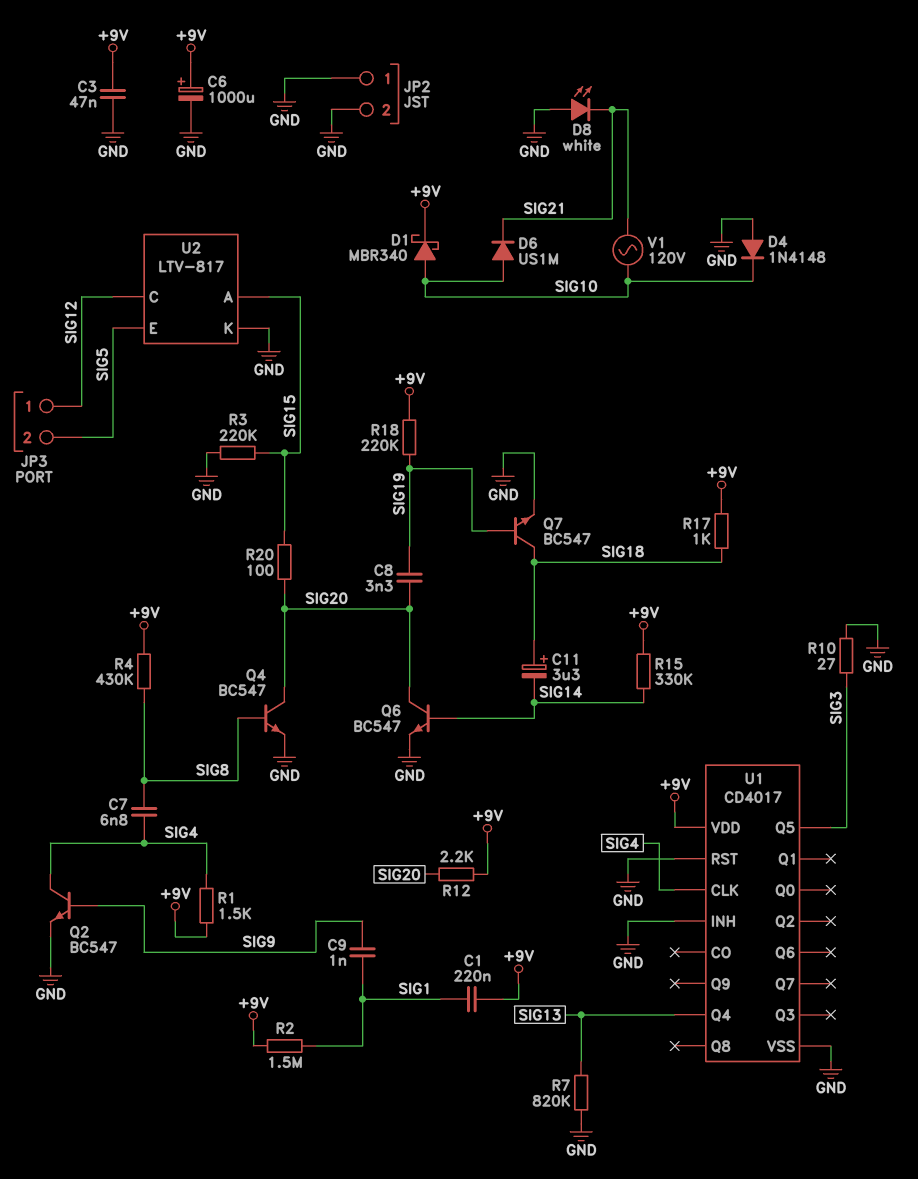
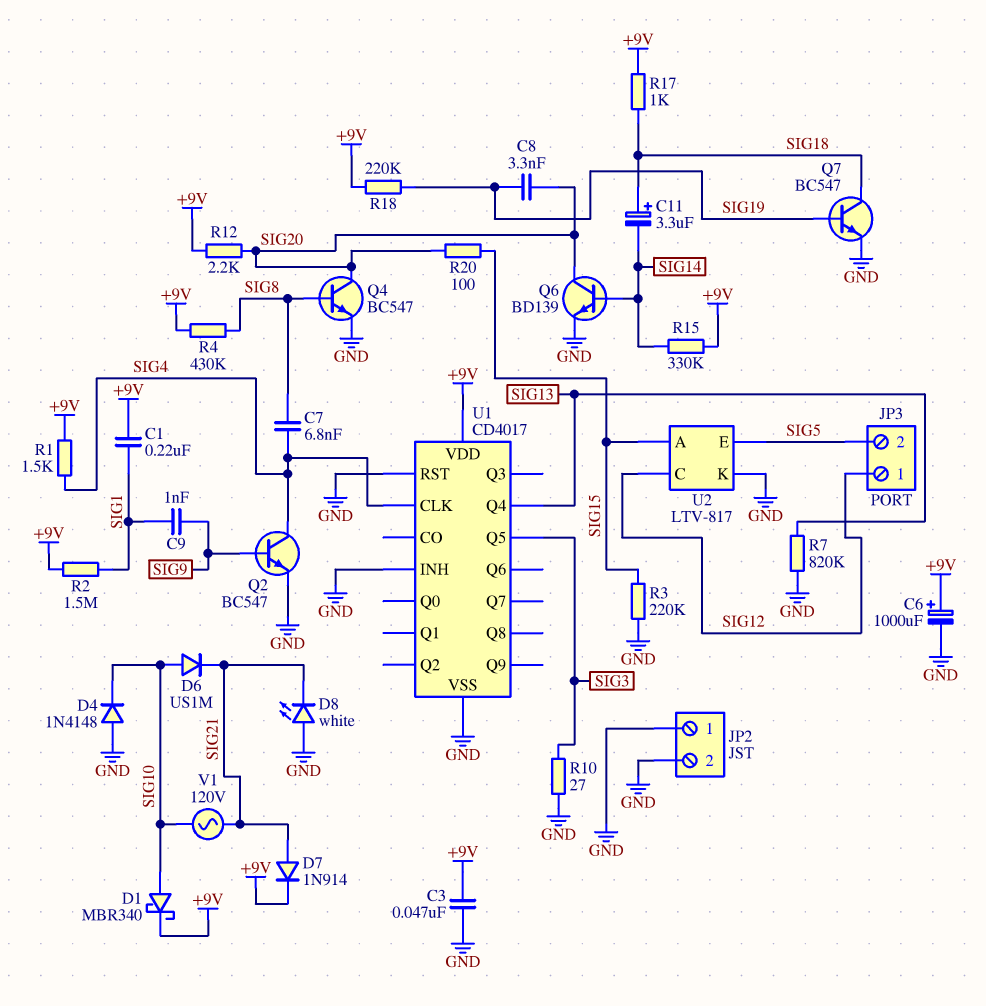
D7: none -> diode 1N914 (A SIG21, K +9V)
Q6: NPN BC547 (B SIG14, C SIG20, E GND) -> NPN BD139 (B SIG14, C SIG20, E GND)

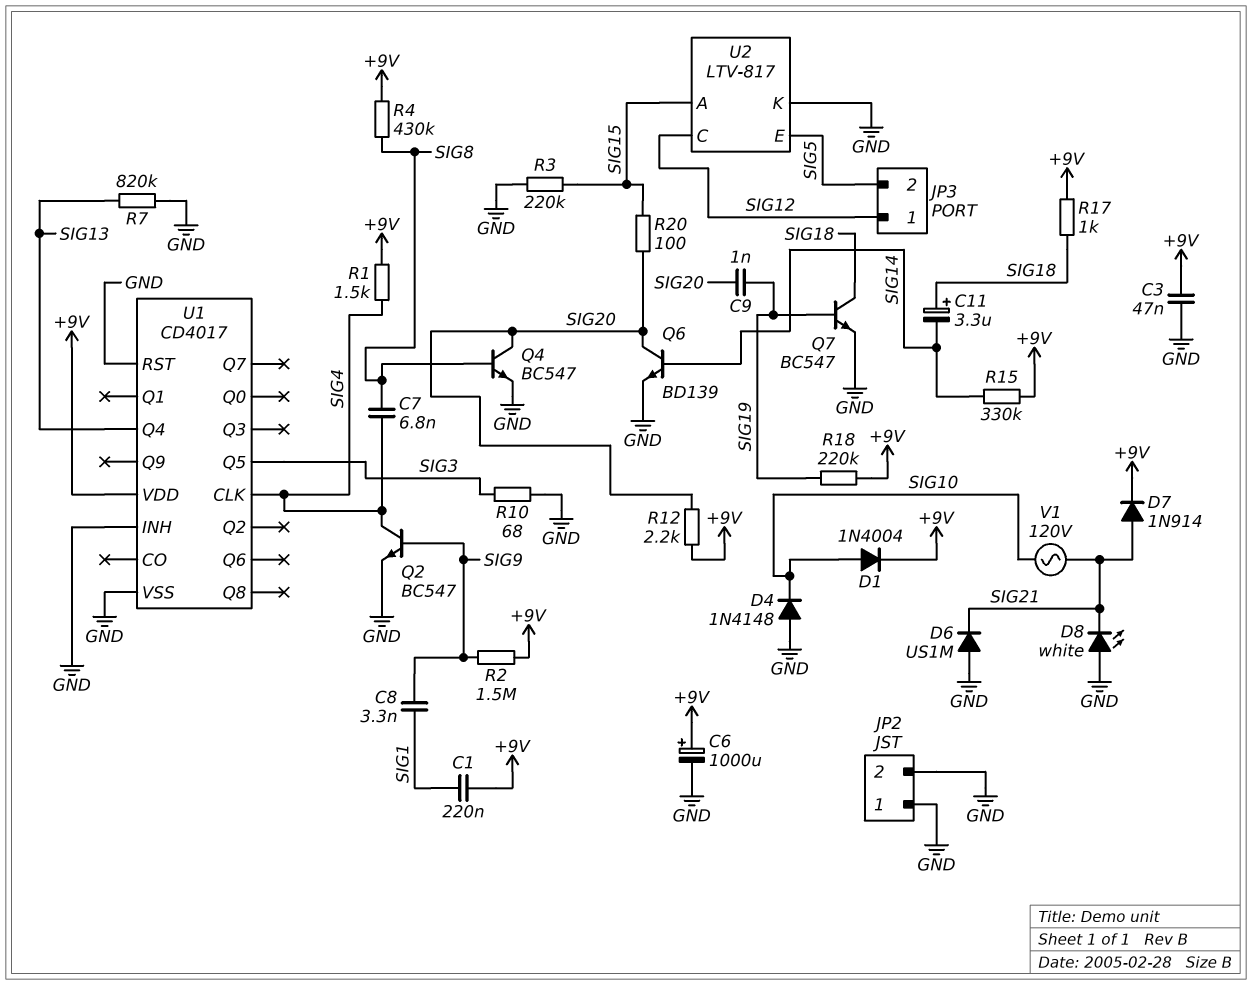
C8: 3.3nF (SIG19, SIG20) -> 3.3nF (SIG1, SIG9)
C9: 1nF (SIG1, SIG9) -> 1nF (SIG19, SIG20)
D1: schottky MBR340 (A SIG10, K +9V) -> diode 1N4004 (A SIG10, K +9V)
D6: diode US1M (A SIG10, K SIG21) -> diode US1M (A GND, K SIG21)
R2: 1.5M (+9V, SIG1) -> 1.5M (+9V, SIG9)
R10: 27 (GND, SIG3) -> 68 (GND, SIG3)

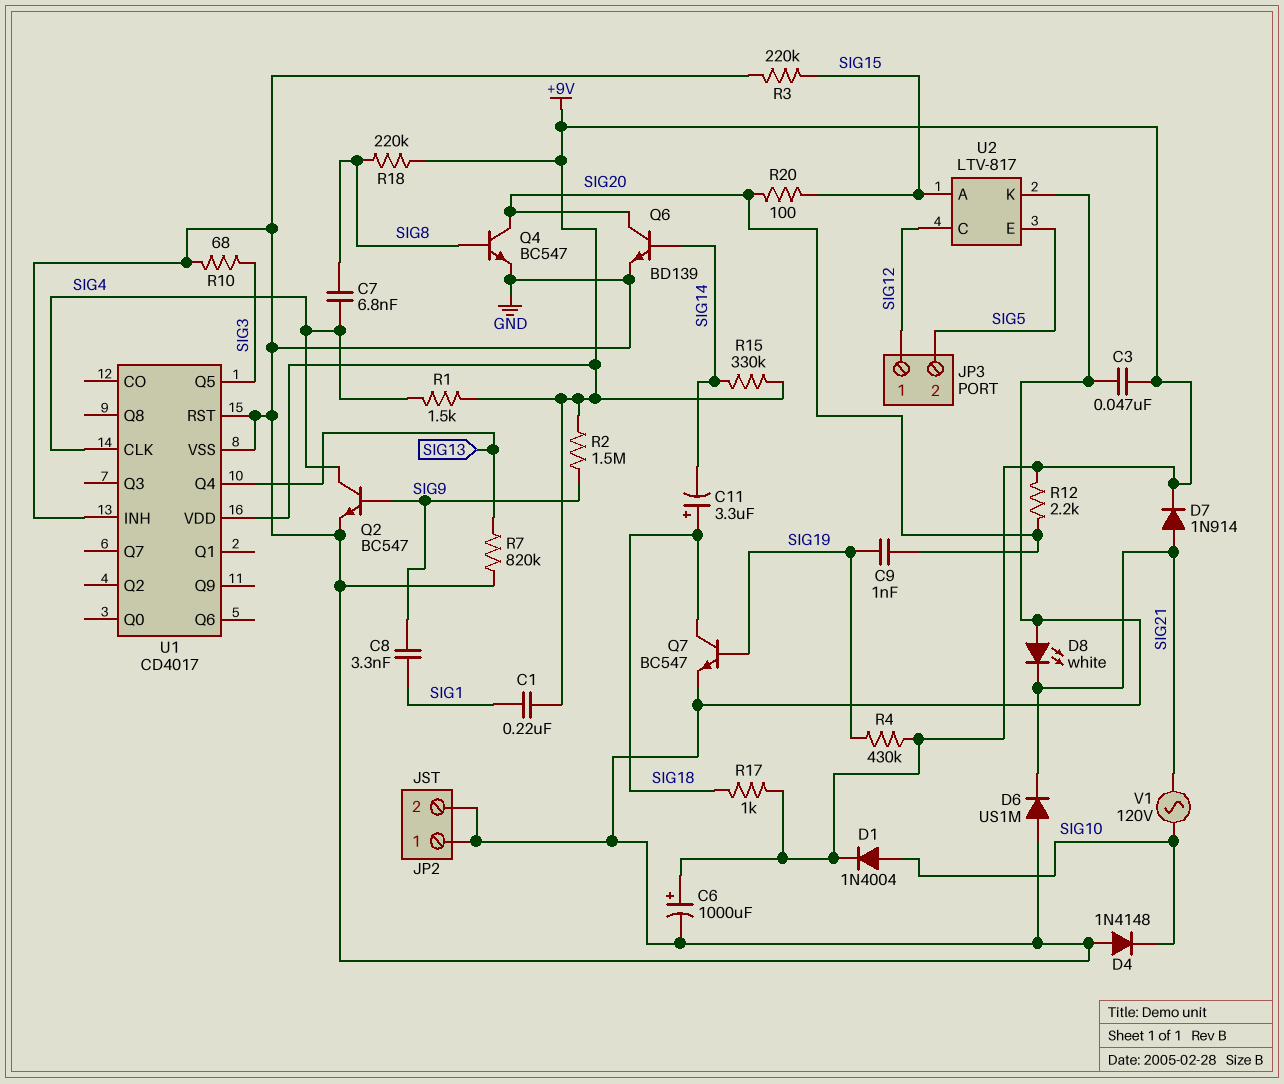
R4: 430k (+9V, SIG8) -> 430k (+9V, SIG19)
R18: 220k (+9V, SIG19) -> 220k (+9V, SIG8)

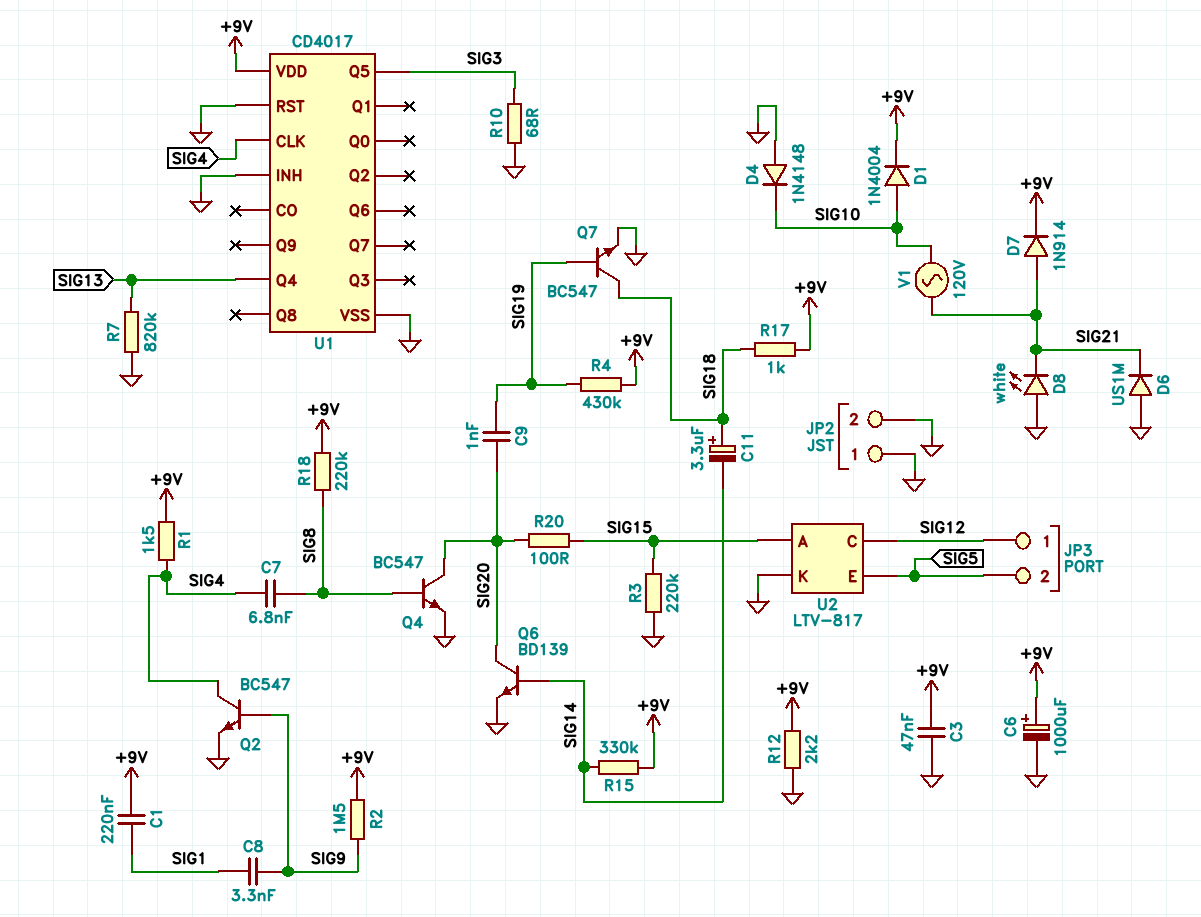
R12: 2.2k (+9V, SIG20) -> 2.2k (+9V, GND)

